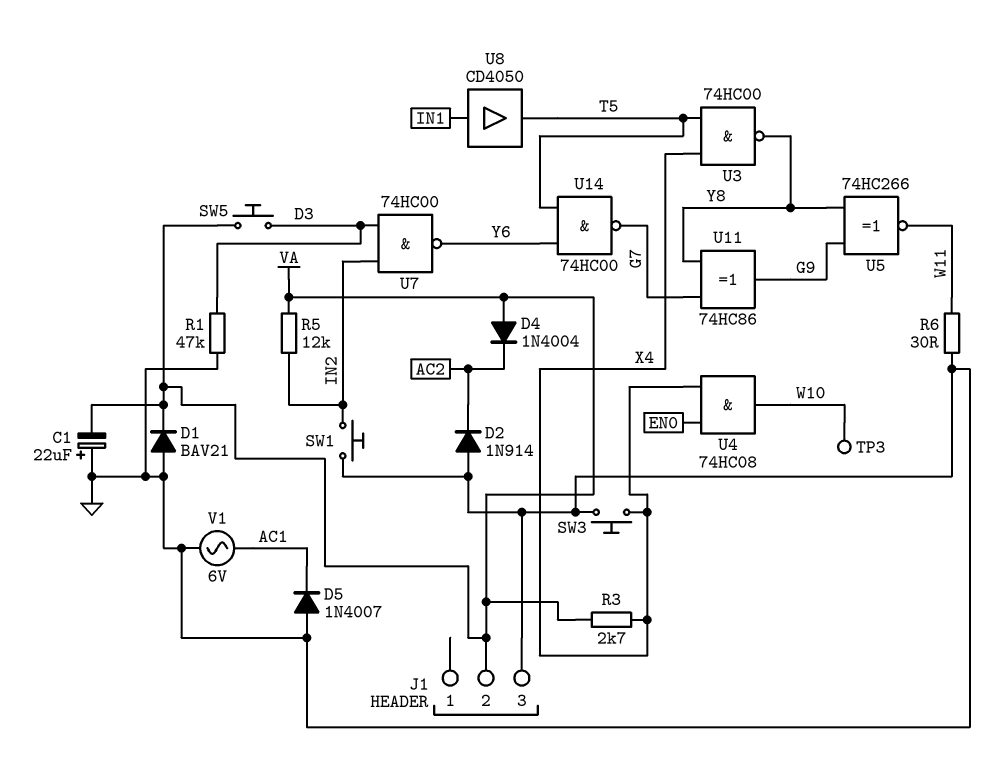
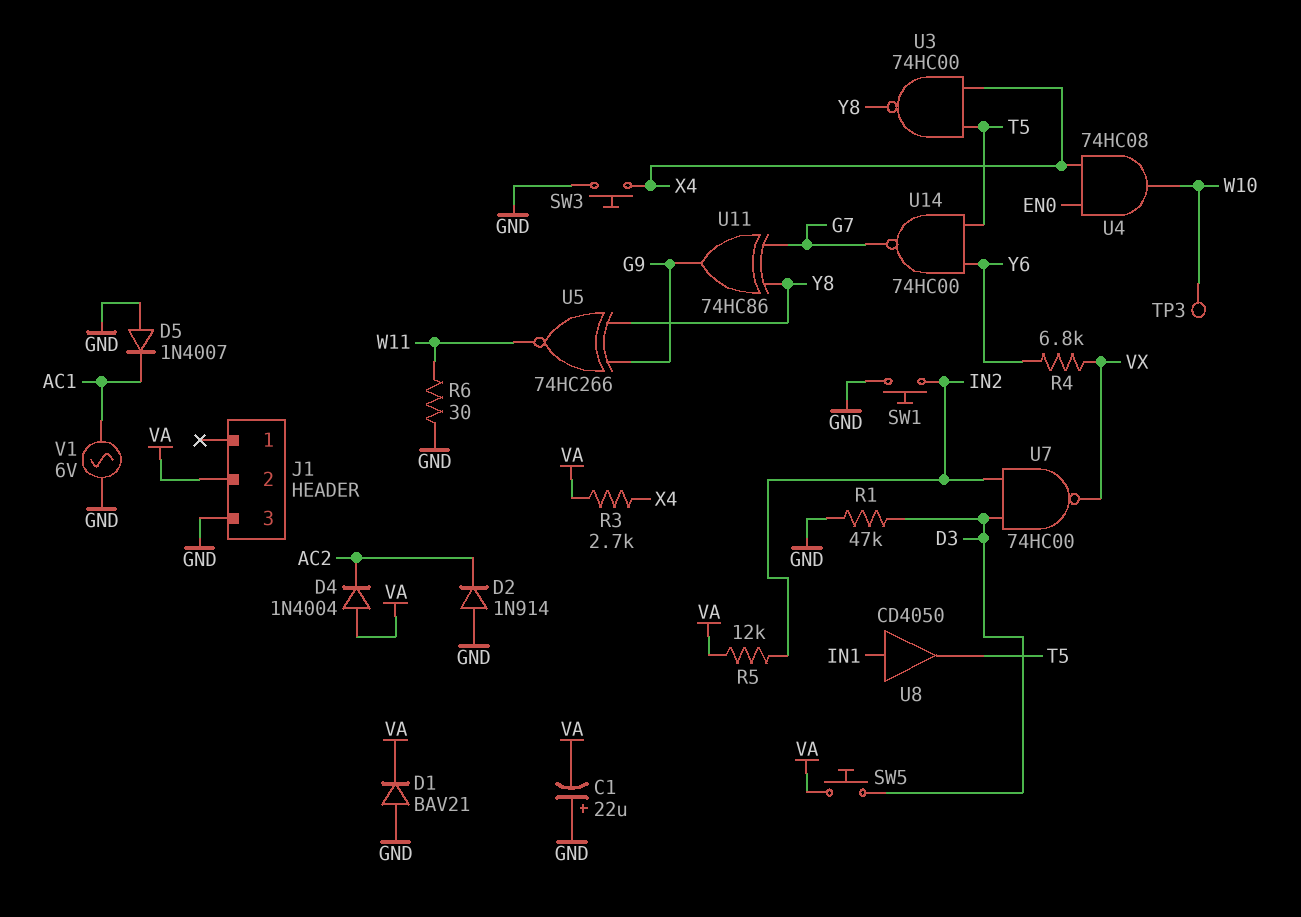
R4: none -> 6.8k (VX, Y6)
U7: NAND 74HC00 (in D3, in IN2, out Y6) -> NAND 74HC00 (in D3, in IN2, out VX)

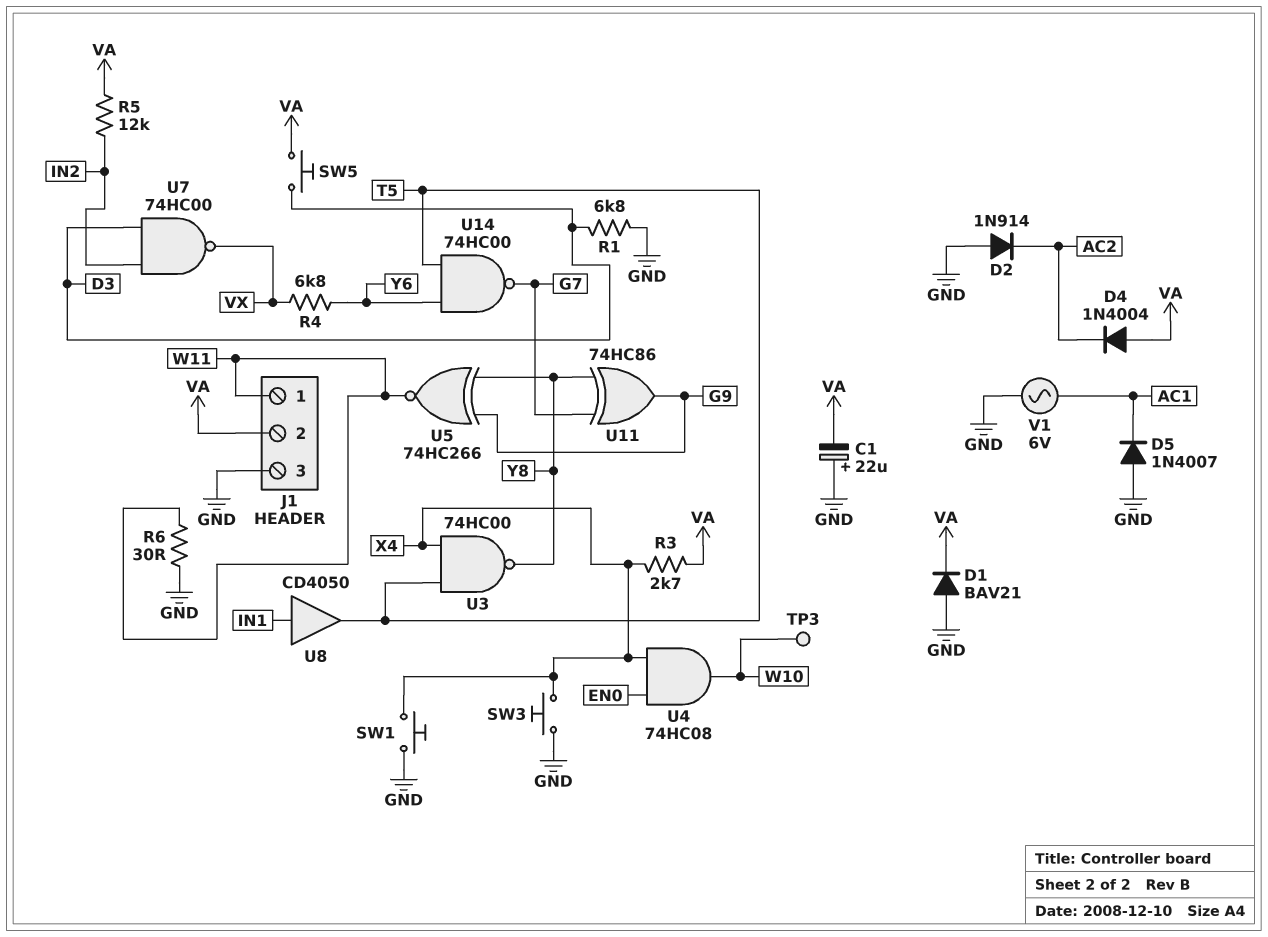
J1 pin 1: none -> W11
R1: 47k (D3, GND) -> 6.8k (D3, GND)
SW1: button (GND, IN2) -> button (GND, X4)

